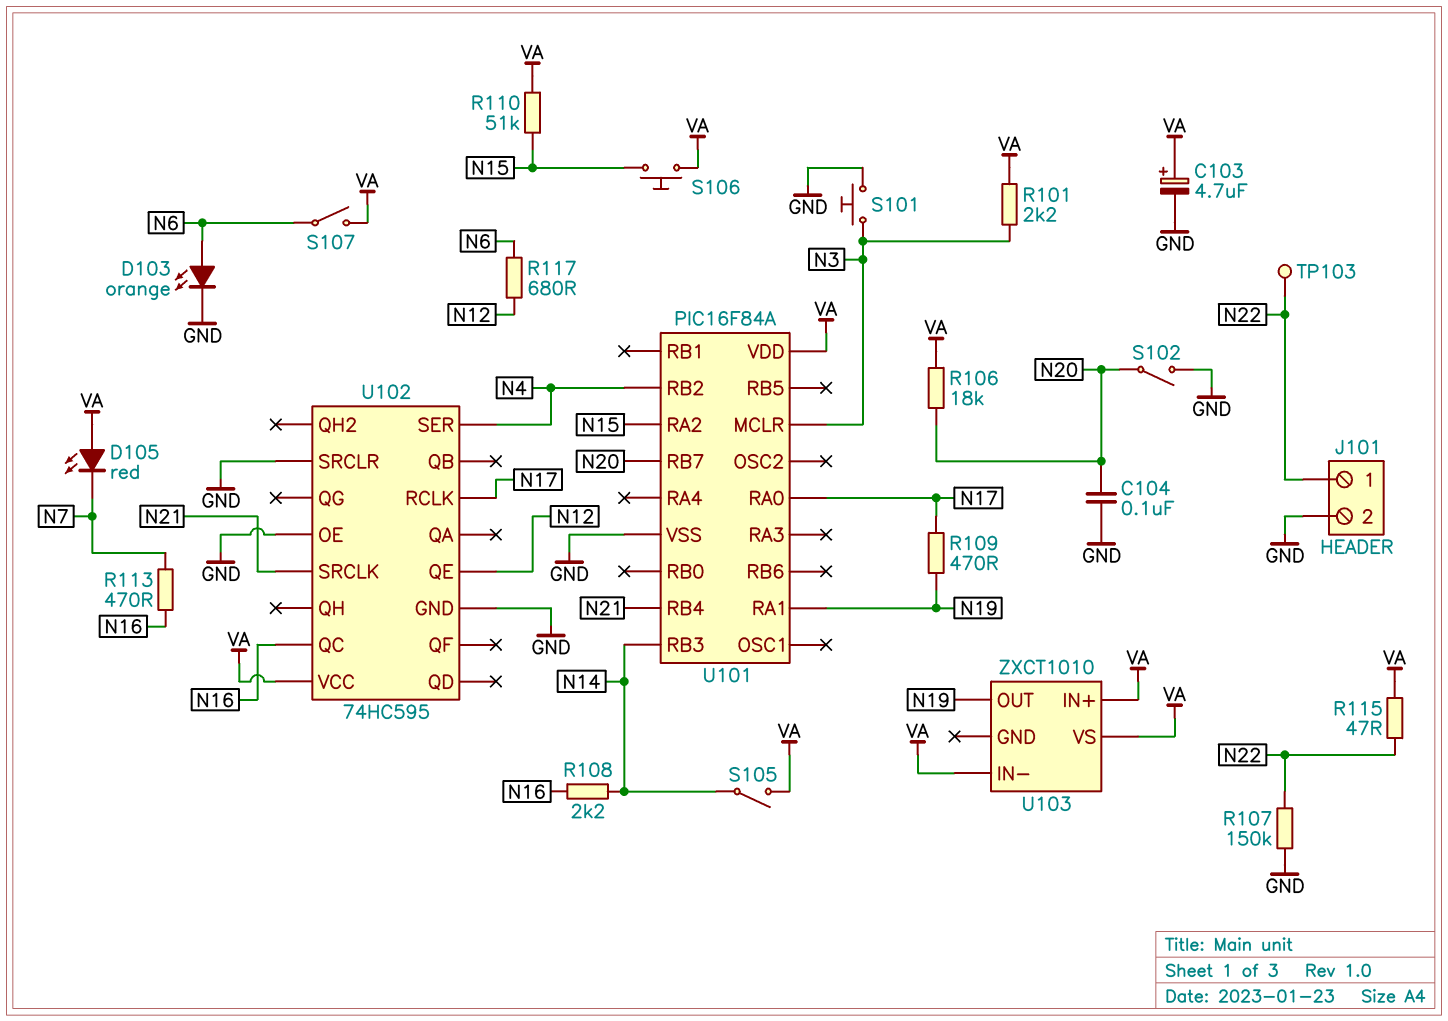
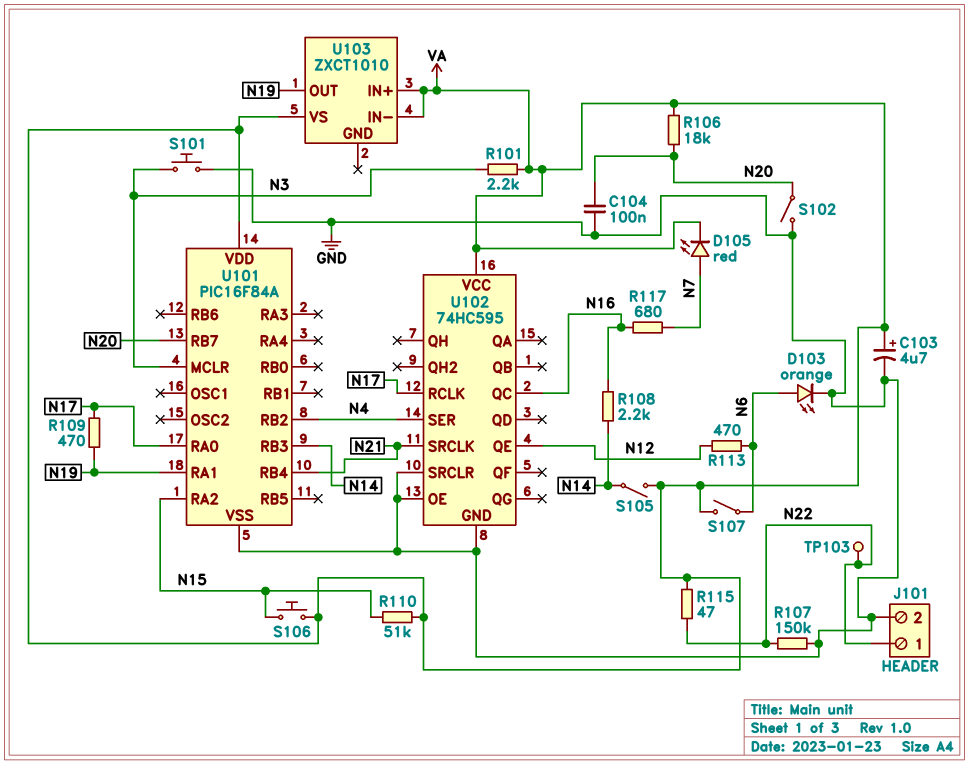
D105: LED red (A VA, K N7) -> LED red (A N7, K VA)
R113: 470 (N7, N16) -> 470 (N6, N12)
R117: 680 (N6, N12) -> 680 (N7, N16)

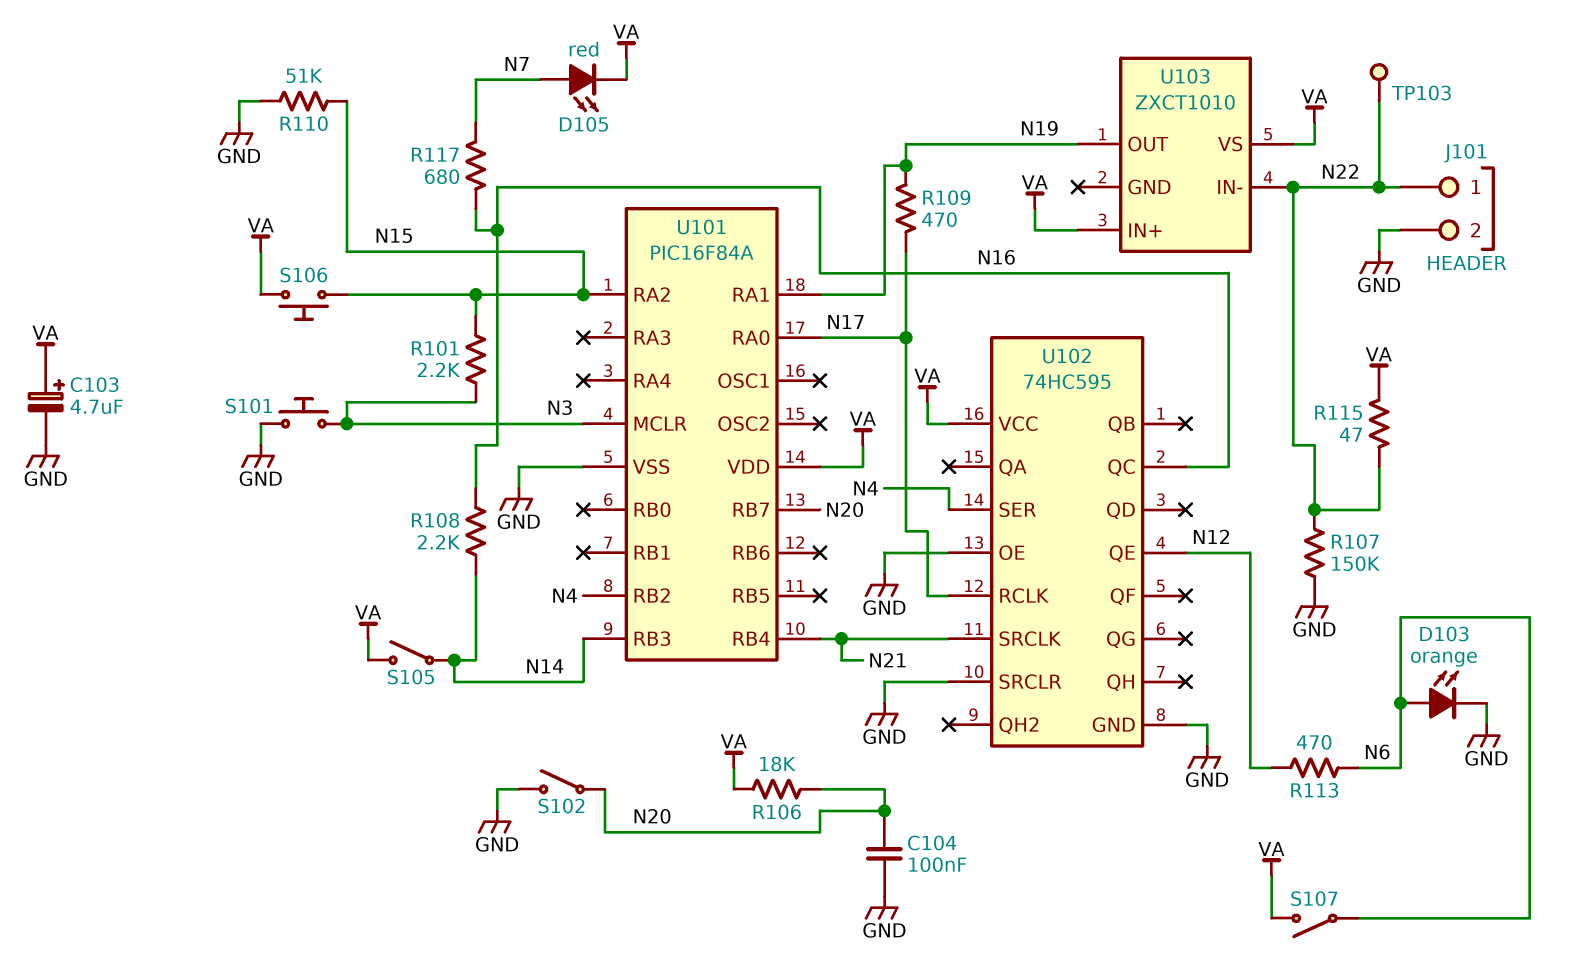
R101: 2.2k (N3, VA) -> 2.2k (N3, N15)
R110: 51k (N15, VA) -> 51k (GND, N15)
U103 pin IN-: VA -> N22

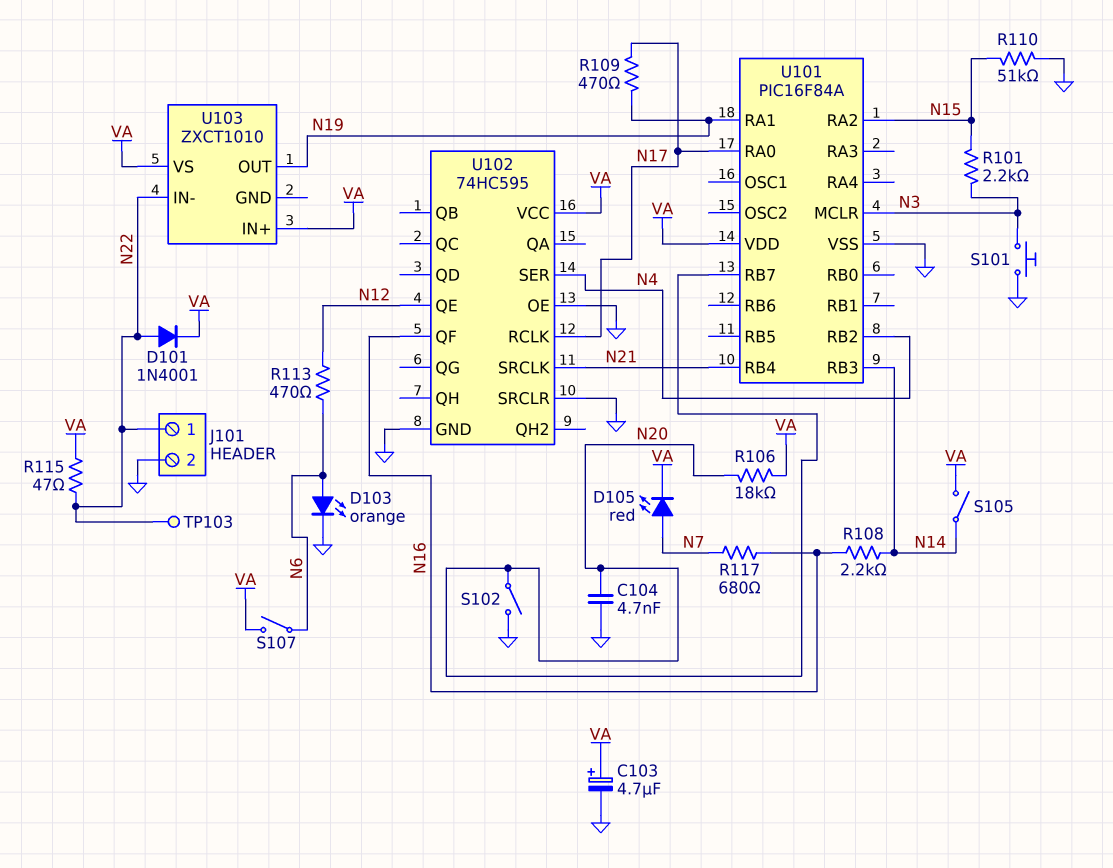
C104: 100nF (GND, N20) -> 4.7nF (GND, N20)
D101: none -> diode 1N4001 (A N22, K VA)
R107: 150k (GND, N22) -> none
S106: button (N15, VA) -> none
U102 pin QC: N16 -> none
U102 pin QF: none -> N16

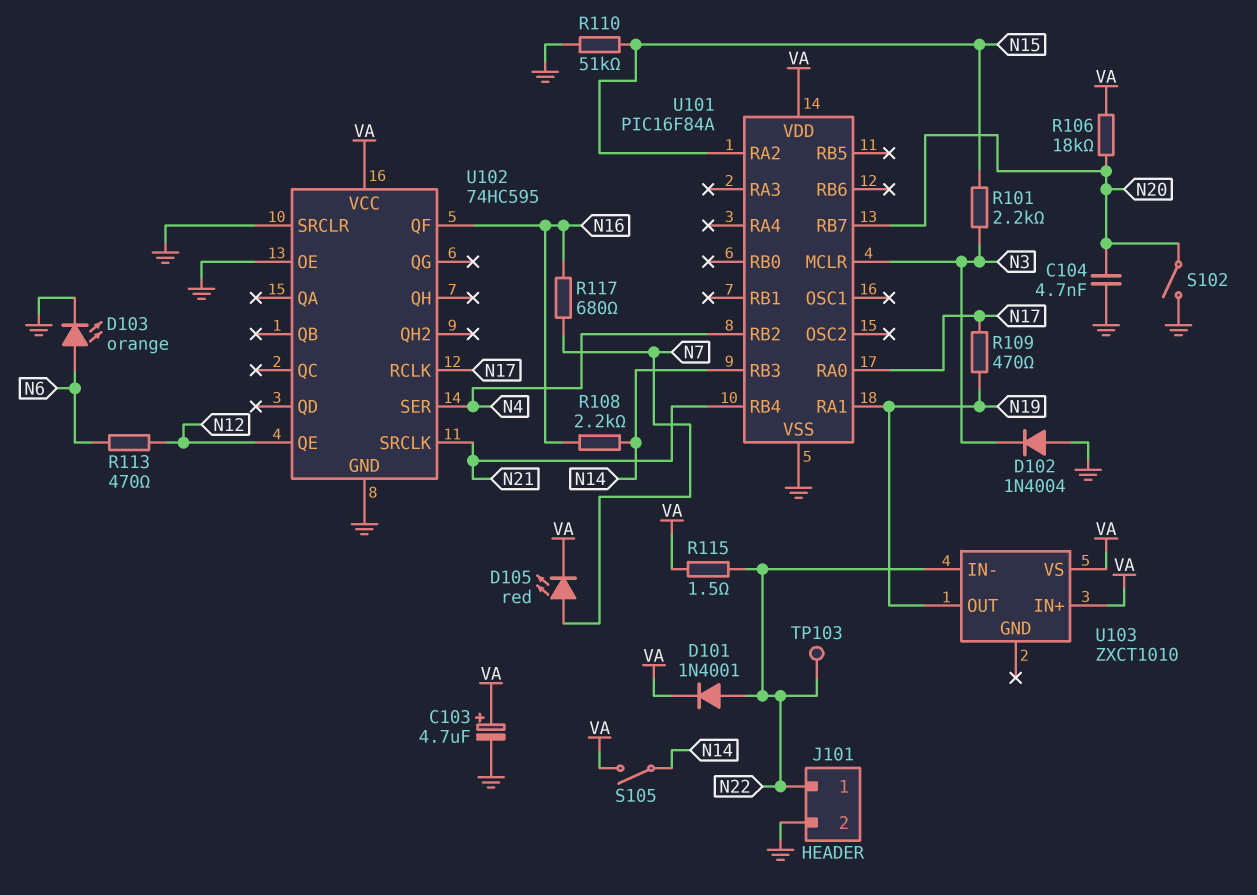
D102: none -> diode 1N4004 (A GND, K N3)
R115: 47 (N22, VA) -> 1.5 (N22, VA)
S101: button (GND, N3) -> none
S107: switch (N6, VA) -> none

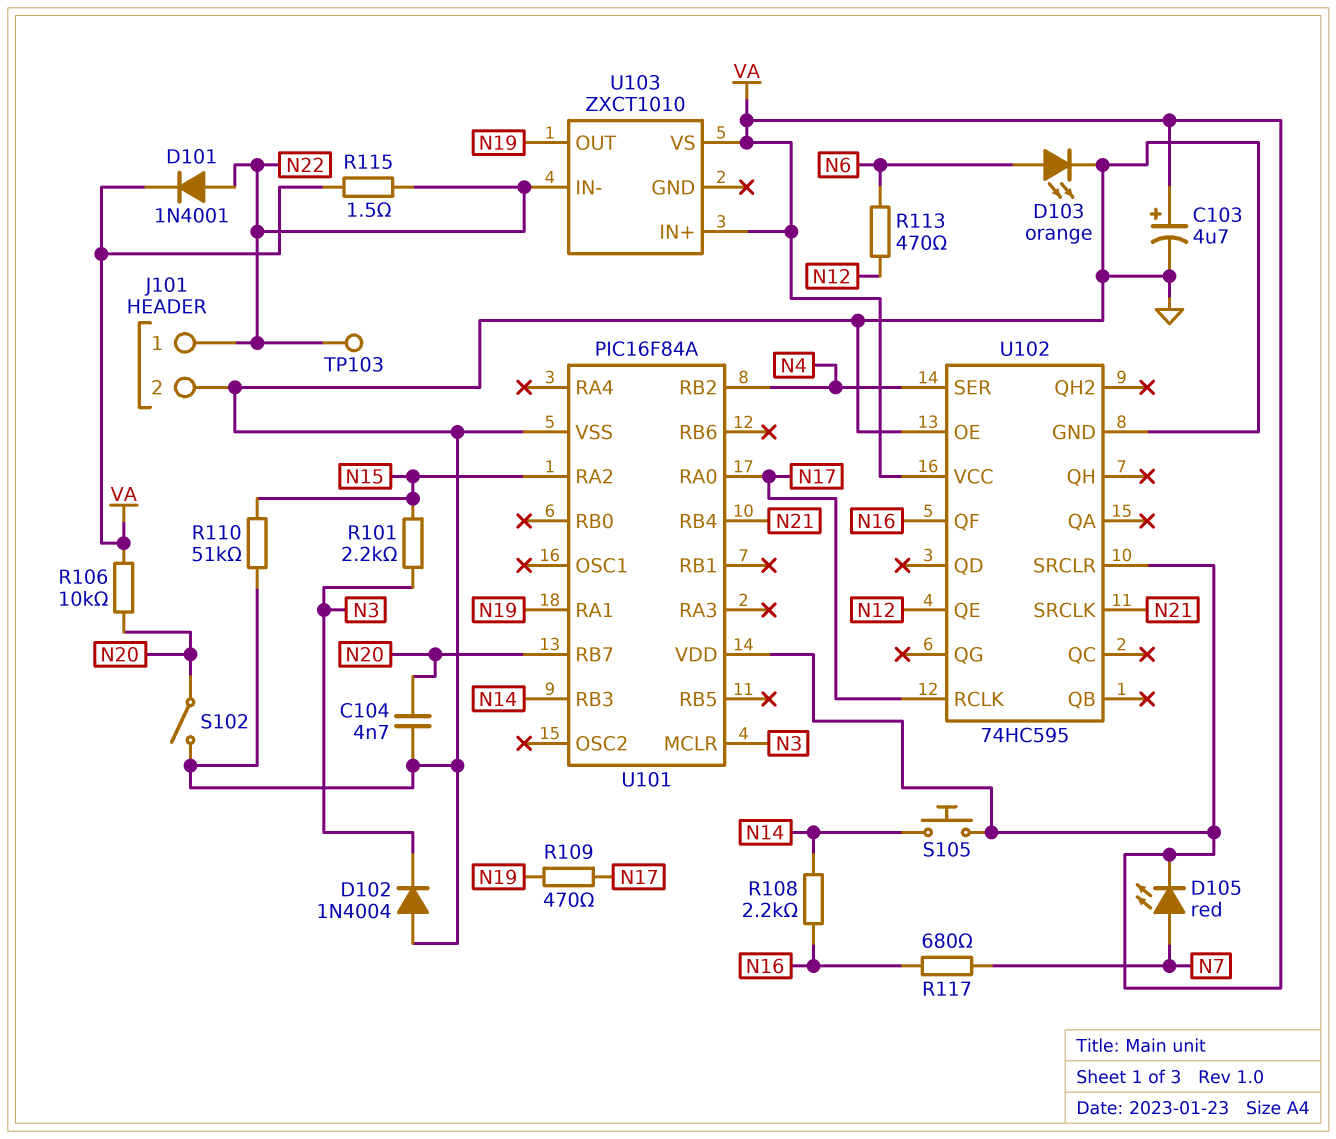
R106: 18k (N20, VA) -> 10k (N20, VA)
S105: switch (N14, VA) -> button (N14, VA)
U102 pin SRCLR: GND -> VA

